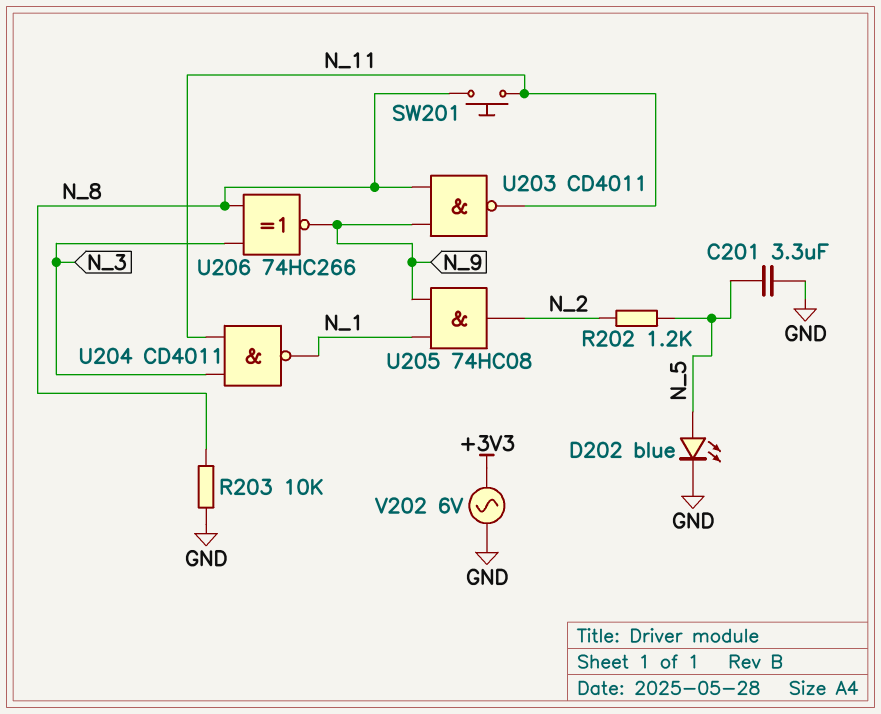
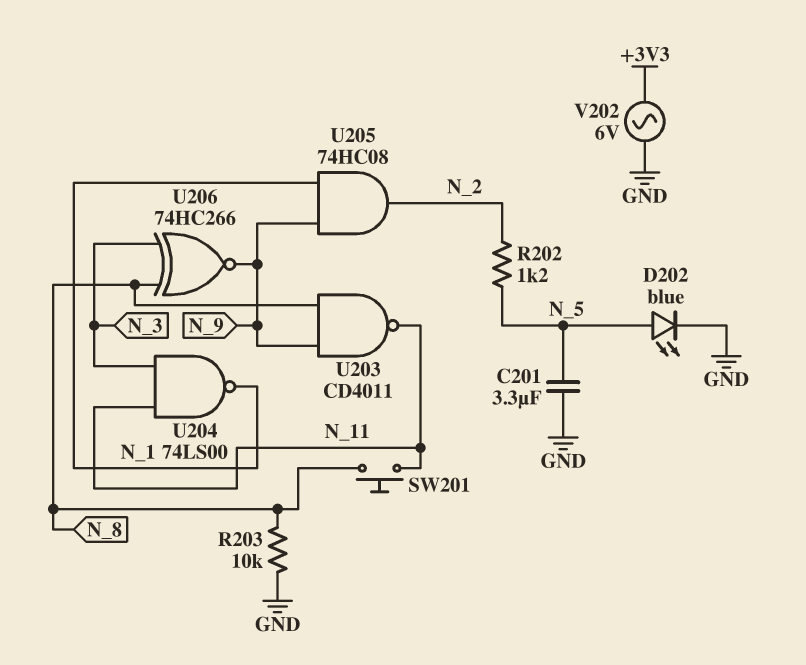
U204: NAND CD4011 (in N_3, in N_11, out N_1) -> NAND 74LS00 (in N_3, in N_11, out N_1)

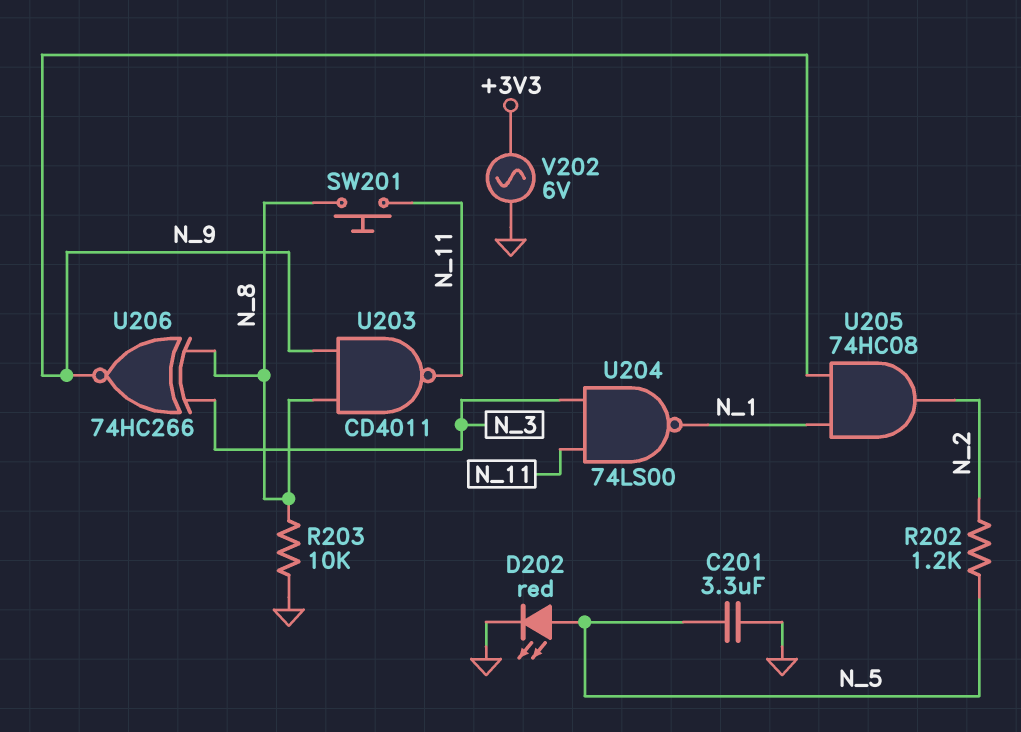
D202: LED blue (A N_5, K GND) -> LED red (A N_5, K GND)

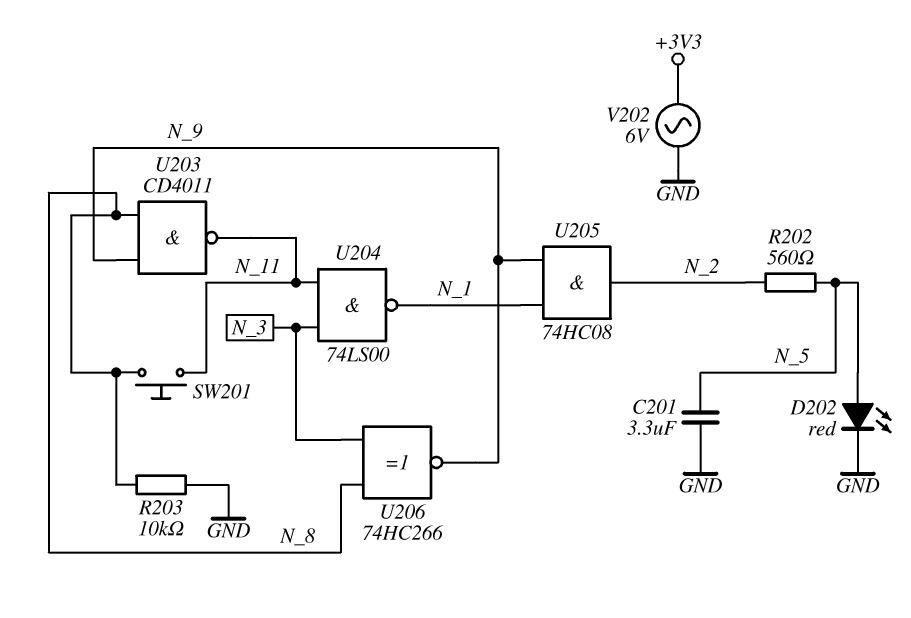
R202: 1.2k (N_2, N_5) -> 560 (N_2, N_5)

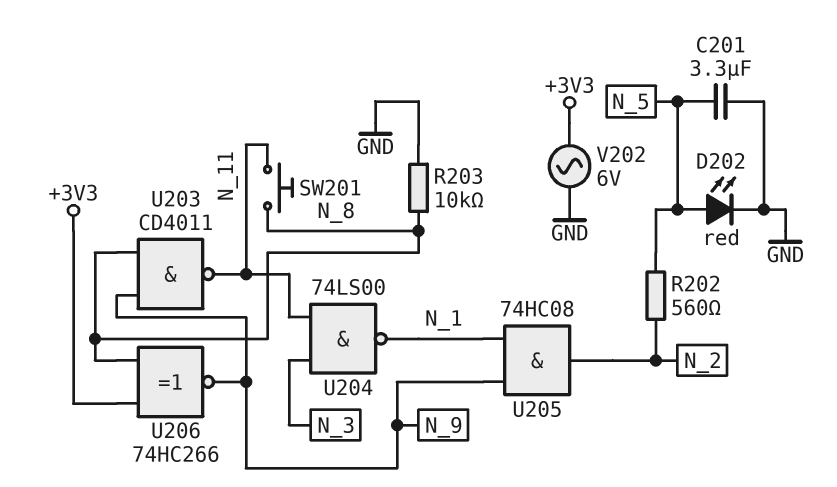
U206: XNOR 74HC266 (in N_3, in N_8, out N_9) -> XNOR 74HC266 (in +3V3, in N_8, out N_9)

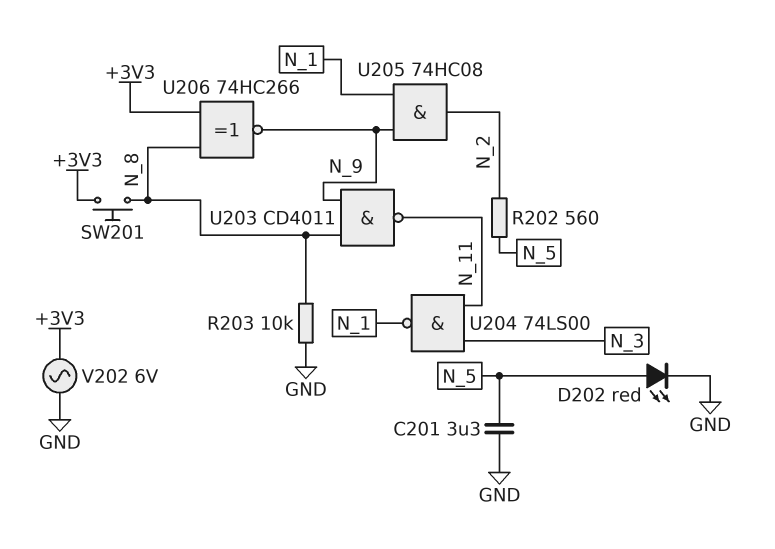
SW201: button (N_8, N_11) -> button (+3V3, N_8)

